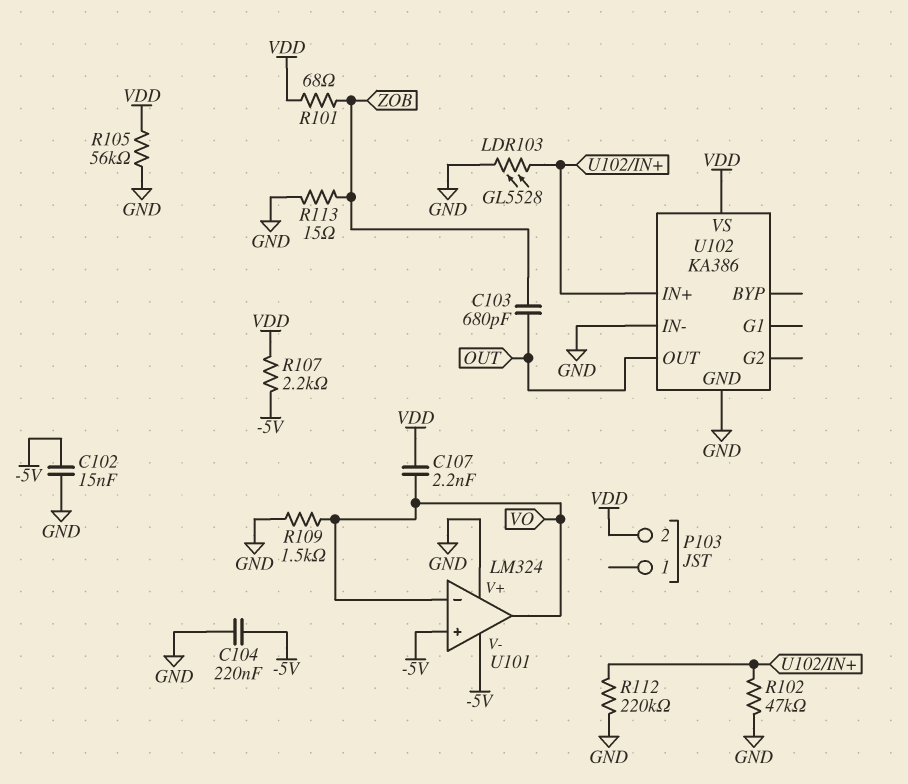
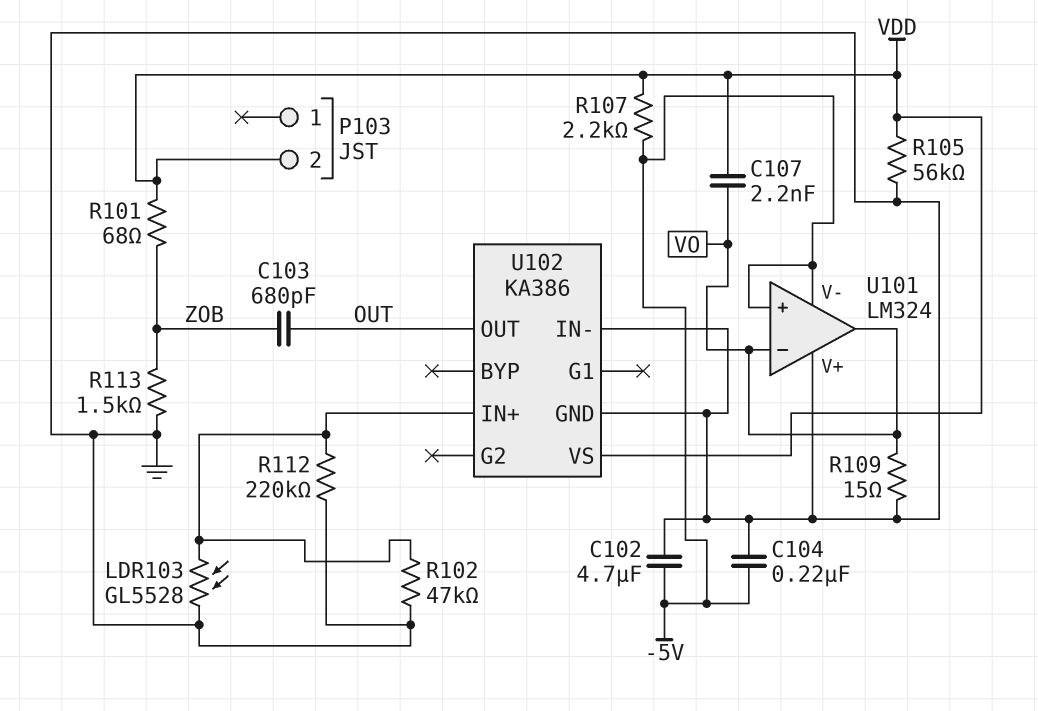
C102: 15nF (-5V, GND) -> 4.7uF (-5V, GND)
R109: 1.5k (GND, VO) -> 15 (GND, VO)
R113: 15 (GND, ZOB) -> 1.5k (GND, ZOB)

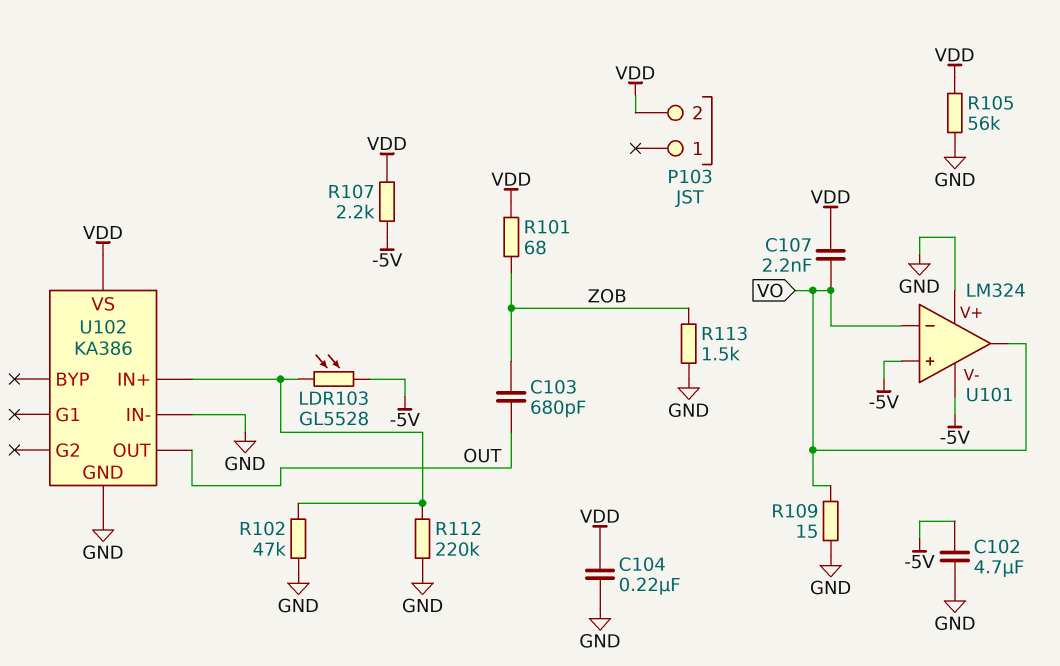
C104: 220nF (-5V, GND) -> 220nF (GND, VDD)
LDR103: GL5528 (GND, U102/IN+) -> GL5528 (-5V, U102/IN+)

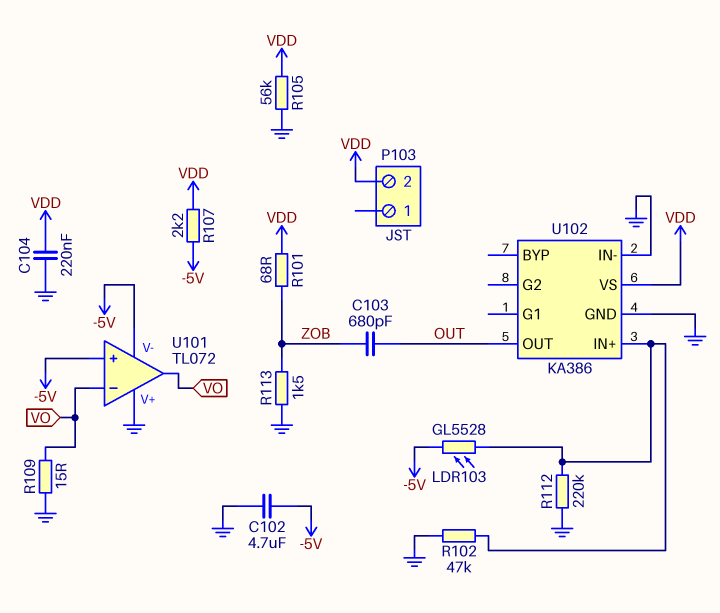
C107: 2.2nF (VDD, VO) -> none
U101: LM324 -> TL072

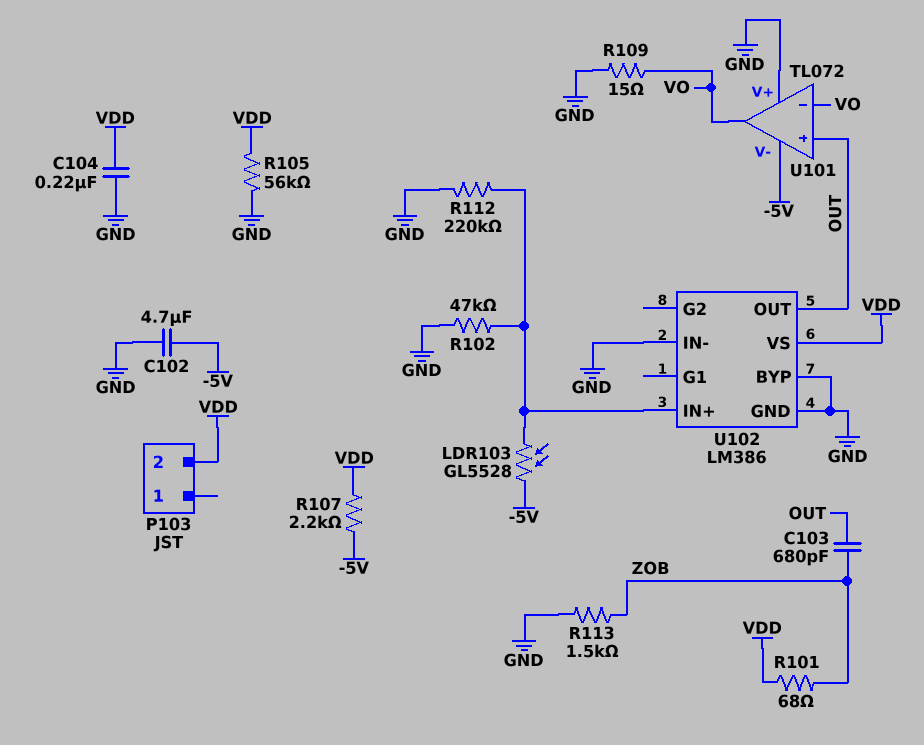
U101 pin in+: -5V -> OUT
U102: KA386 -> LM386
U102 pin BYP: none -> GND

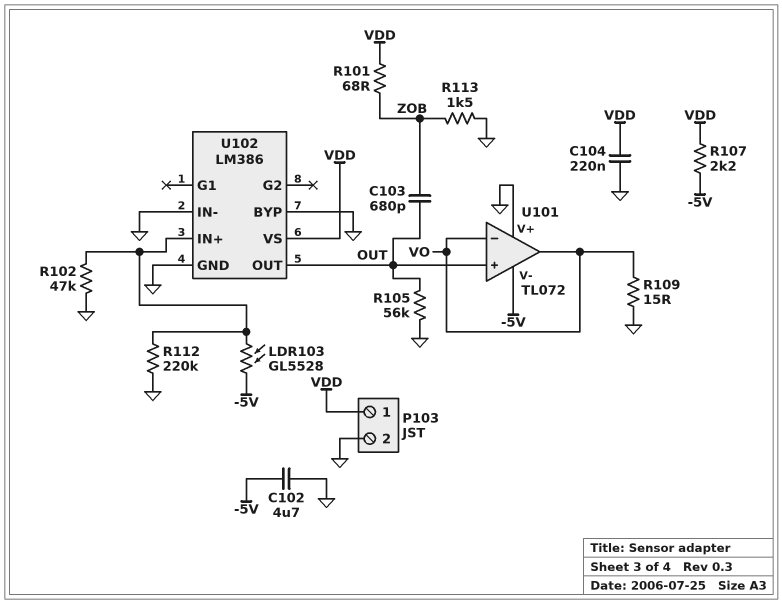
P103 pin 1: none -> VDD
P103 pin 2: VDD -> GND
R105: 56k (GND, VDD) -> 56k (GND, OUT)

